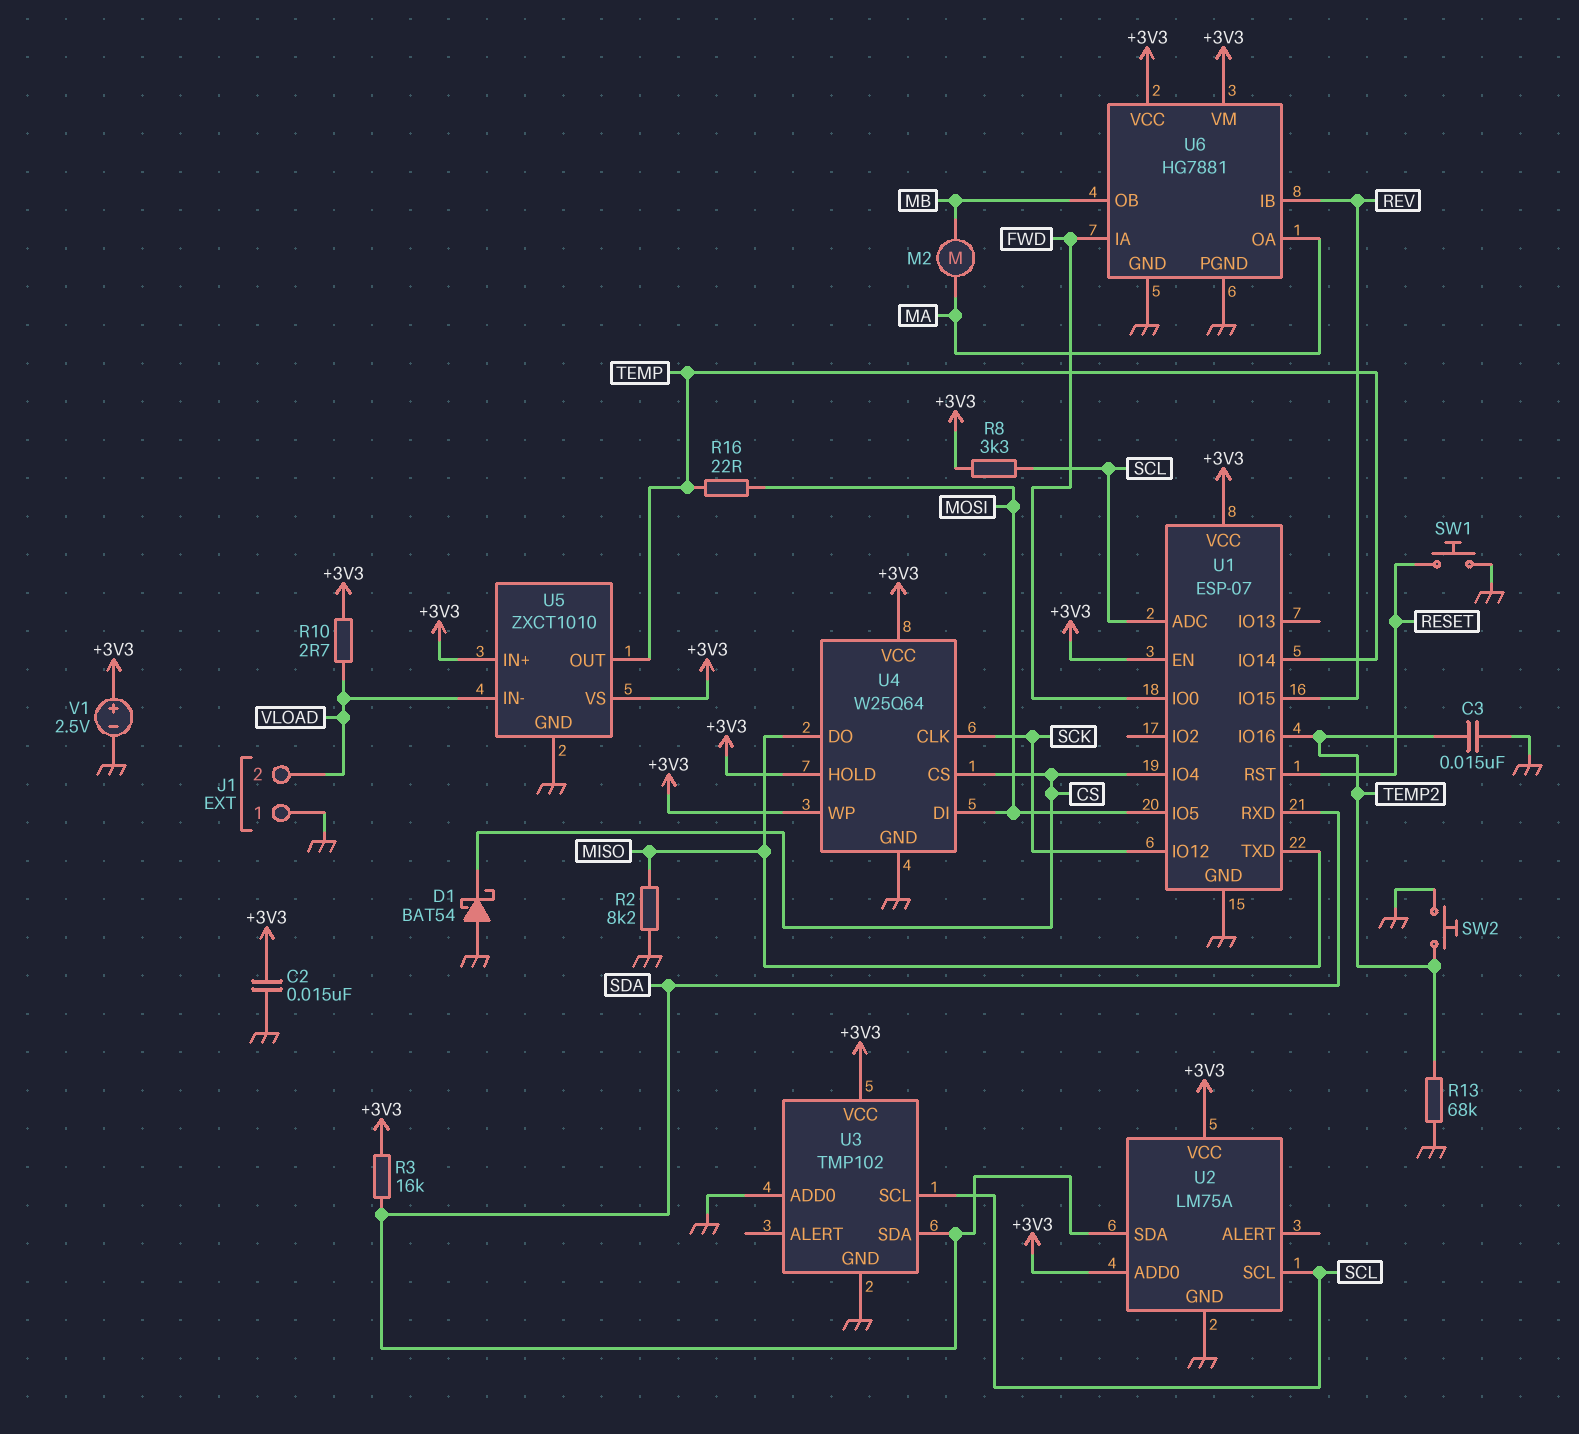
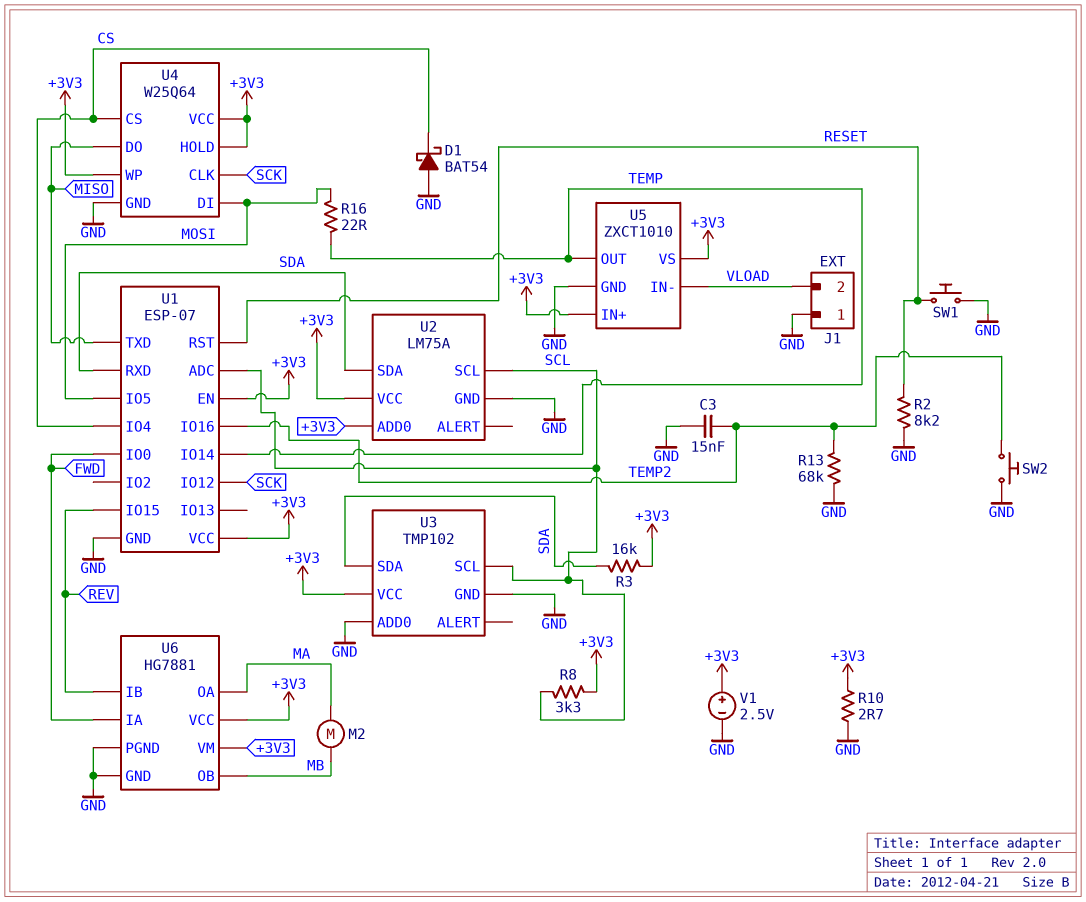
C2: 15nF (+3V3, GND) -> none
R2: 8.2k (GND, MISO) -> 8.2k (GND, RESET)
R10: 2.7 (+3V3, VLOAD) -> 2.7 (+3V3, GND)

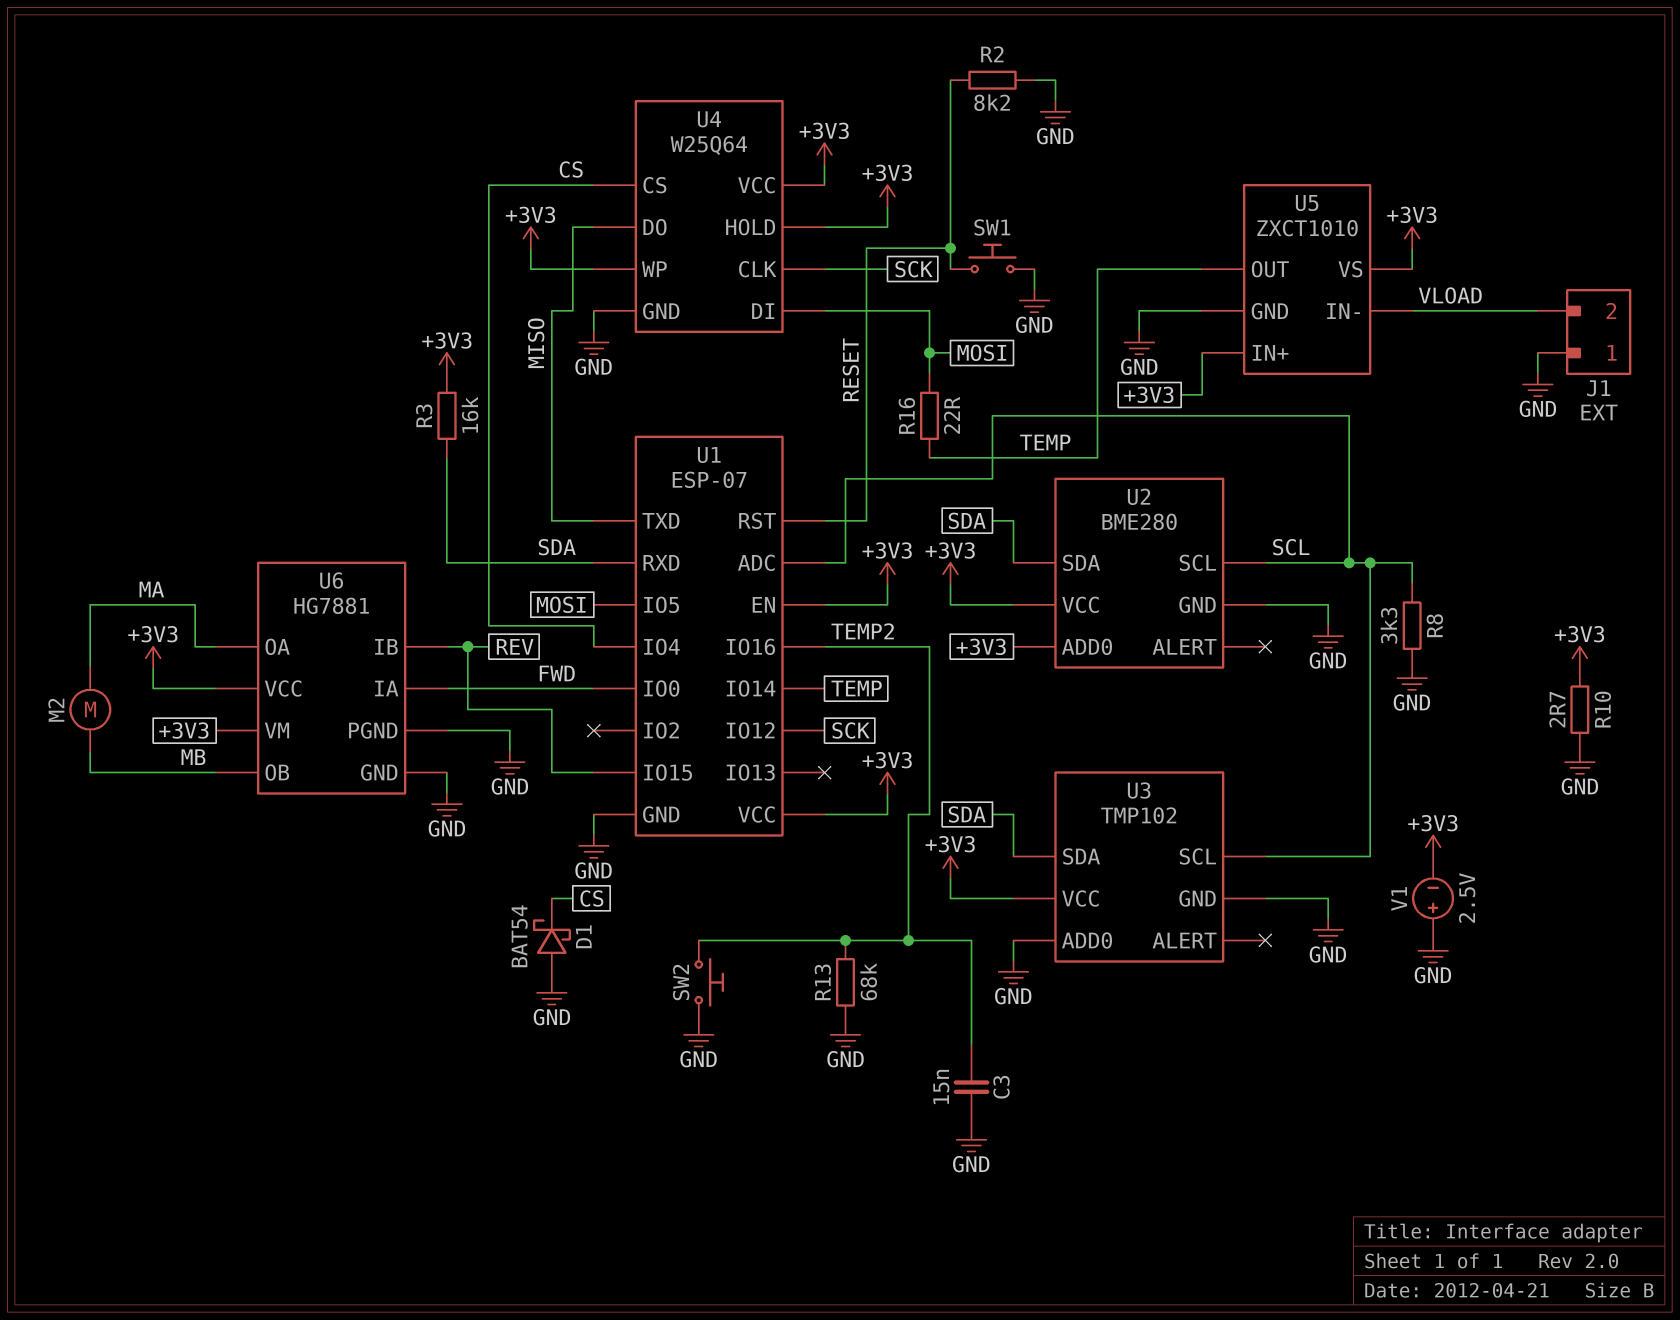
R8: 3.3k (+3V3, SCL) -> 3.3k (GND, SCL)
U2: LM75A -> BME280
V1: 2.5V (plus +3V3, minus GND) -> 2.5V (plus GND, minus +3V3)

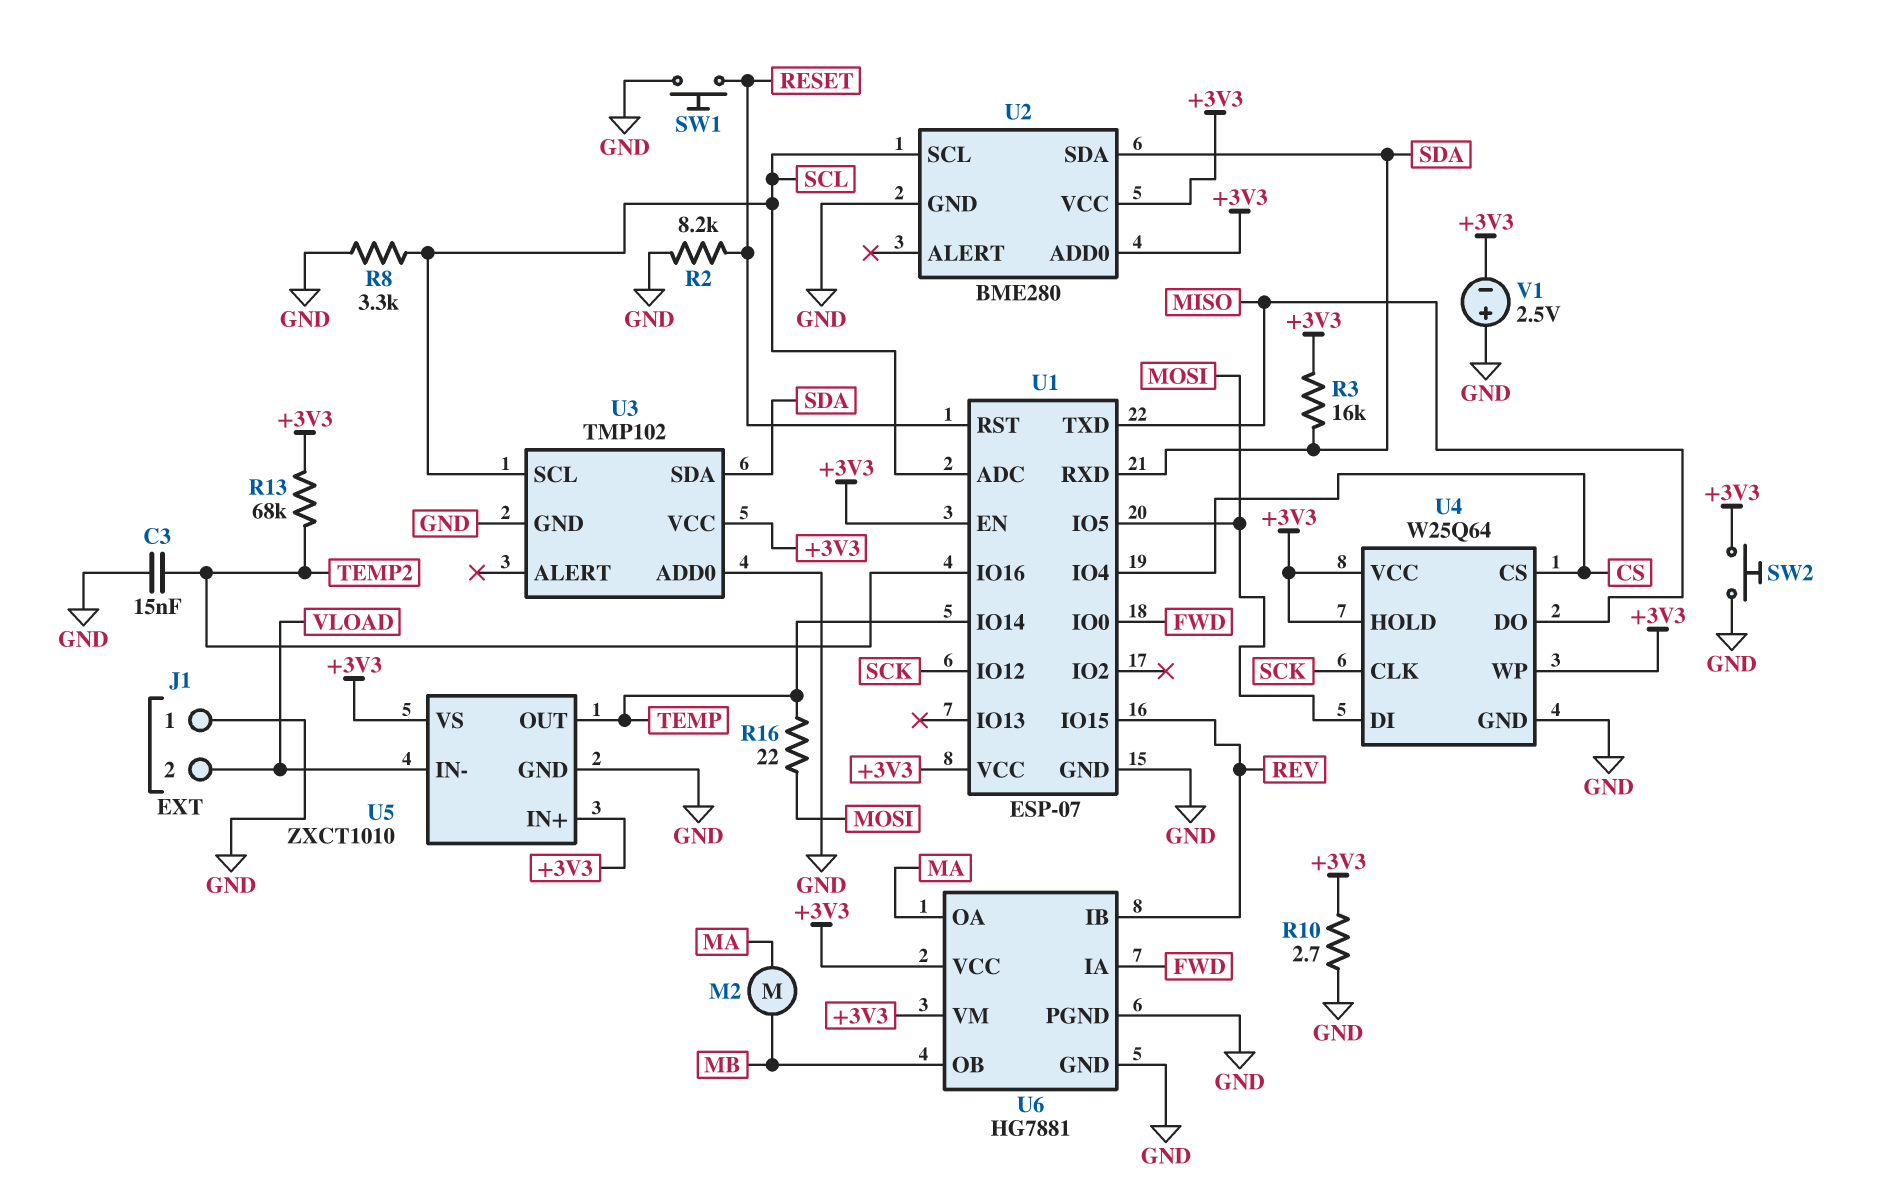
D1: schottky BAT54 (A GND, K CS) -> none
R13: 68k (GND, TEMP2) -> 68k (+3V3, TEMP2)
SW2: button (GND, TEMP2) -> button (+3V3, GND)

